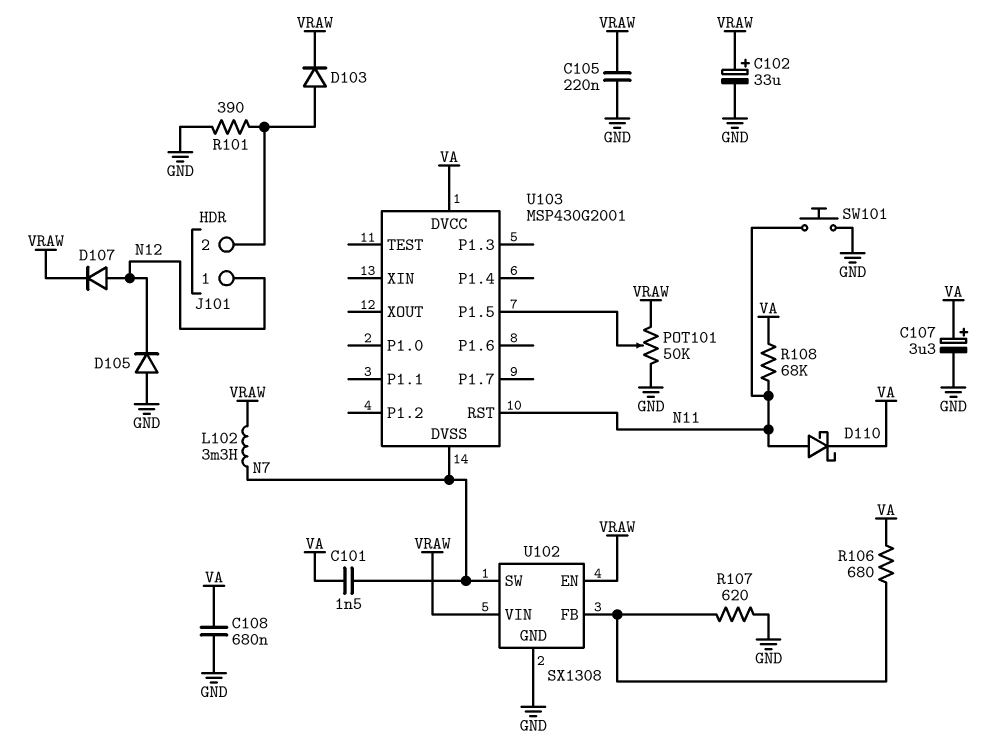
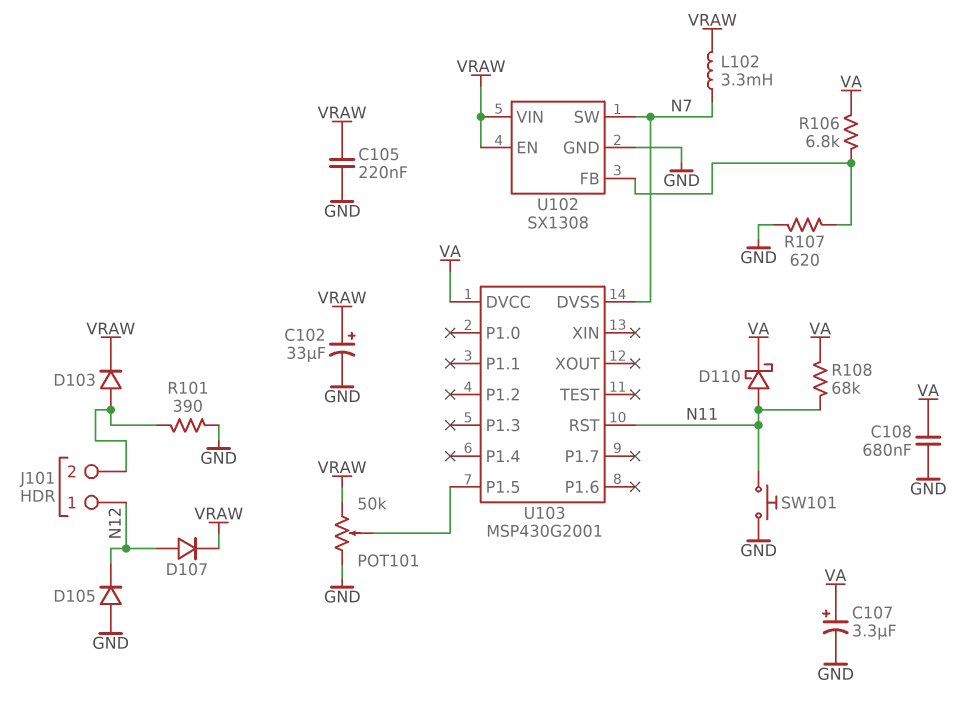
C101: 1.5nF (N7, VA) -> none
R106: 680 (U102/FB, VA) -> 6.8k (U102/FB, VA)

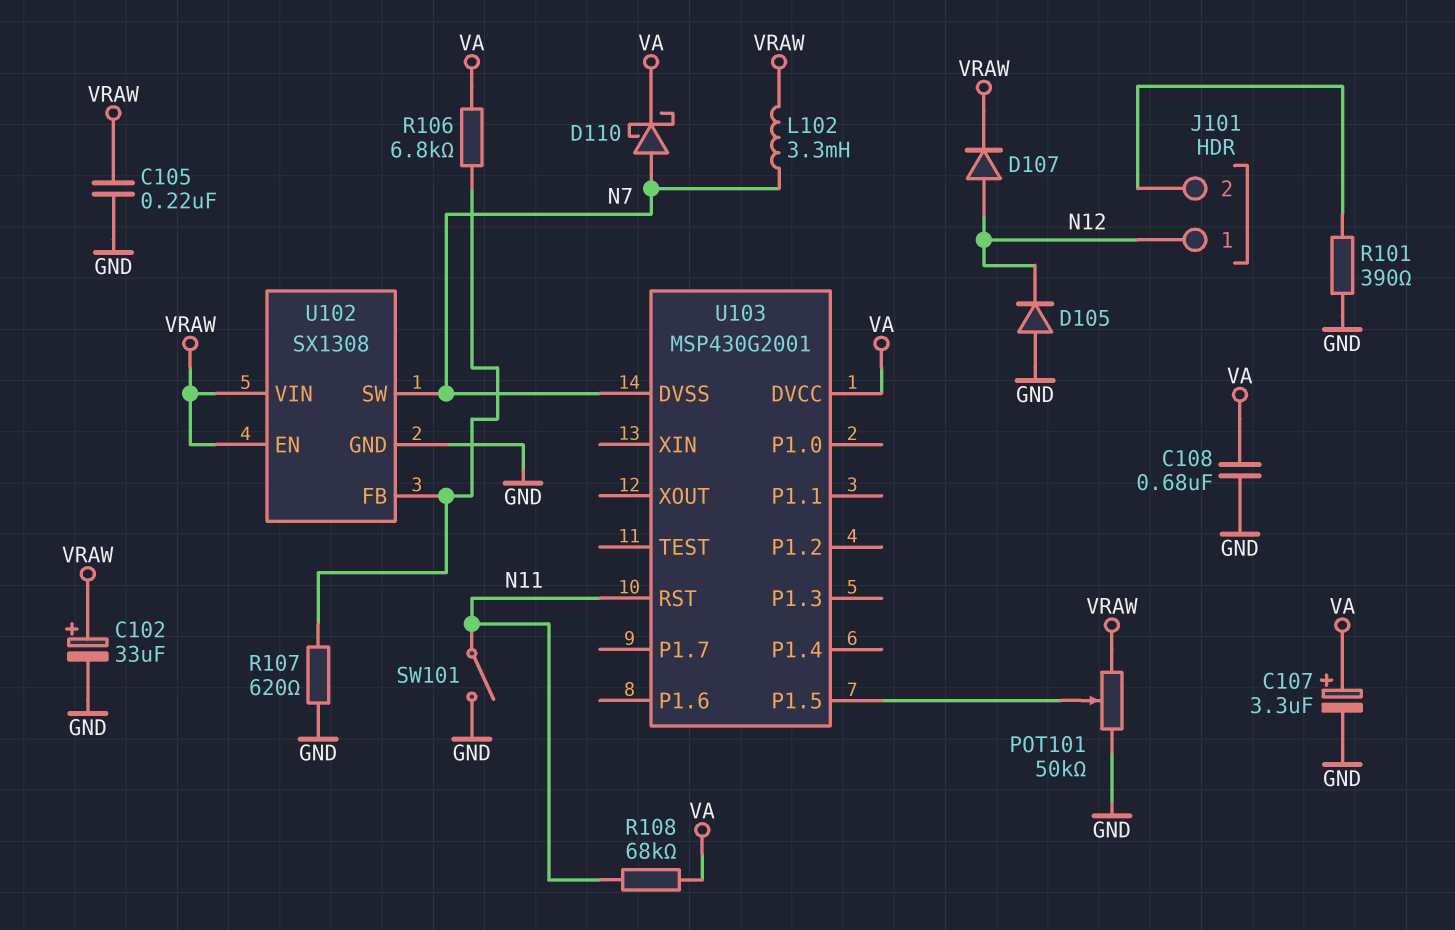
D103: diode (A J101/2, K VRAW) -> none
D110: schottky (A N11, K VA) -> schottky (A N7, K VA)
SW101: button (GND, N11) -> switch (GND, N11)

